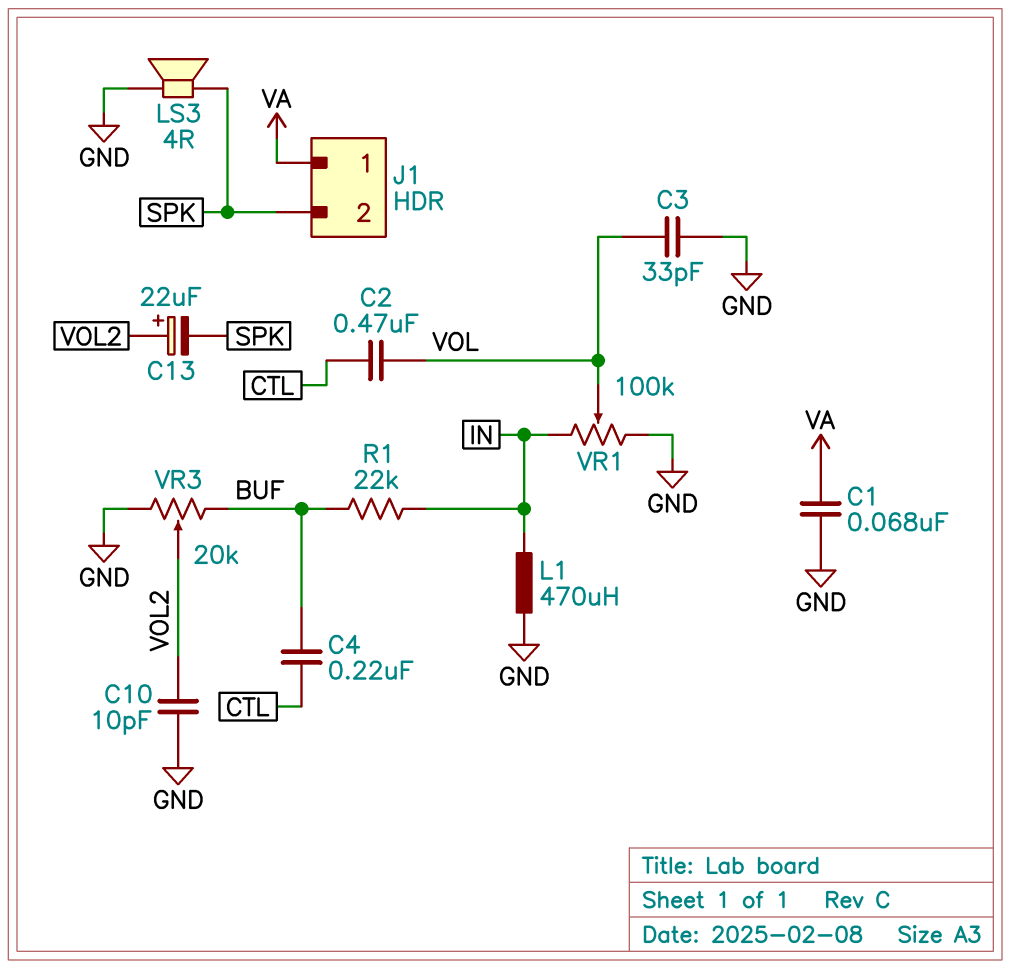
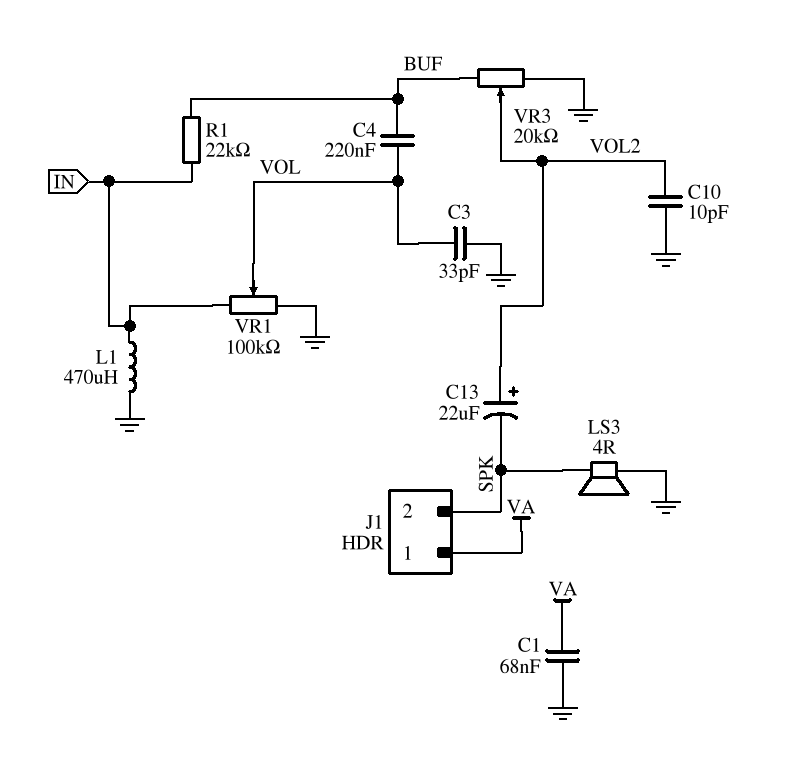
C2: 470nF (CTL, VOL) -> none
C4: 220nF (BUF, CTL) -> 220nF (BUF, VOL)

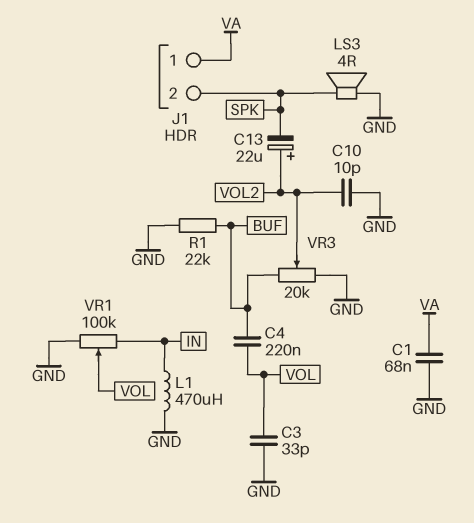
R1: 22k (BUF, IN) -> 22k (BUF, GND)

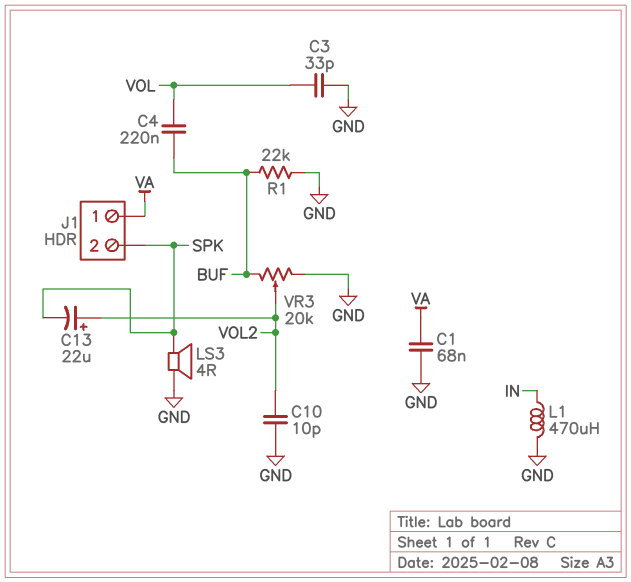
VR1: 100k (GND, IN, wiper VOL) -> none

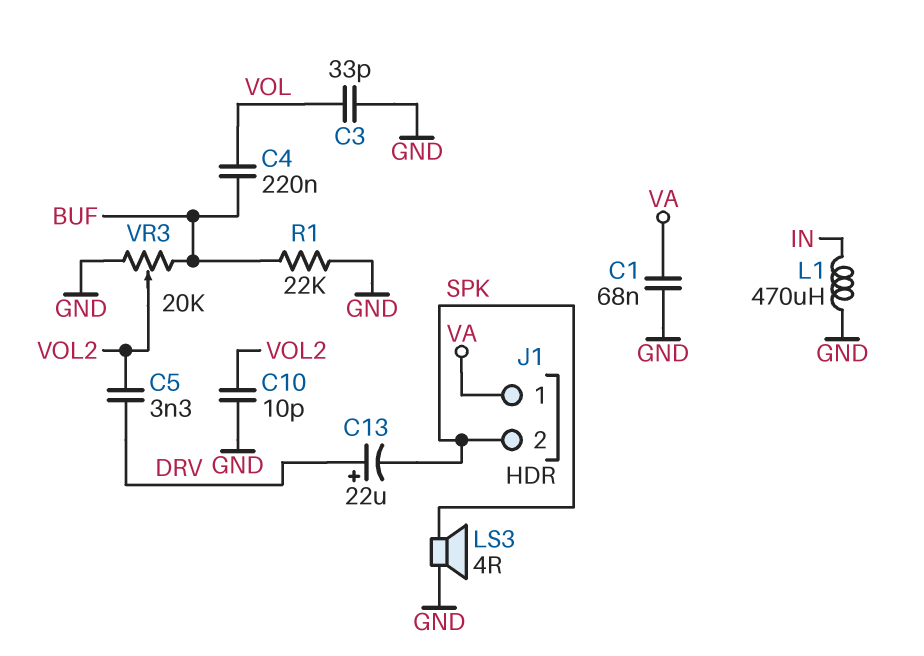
C5: none -> 3.3nF (DRV, VOL2)
C13: 22uF (plus VOL2, minus SPK) -> 22uF (plus DRV, minus SPK)

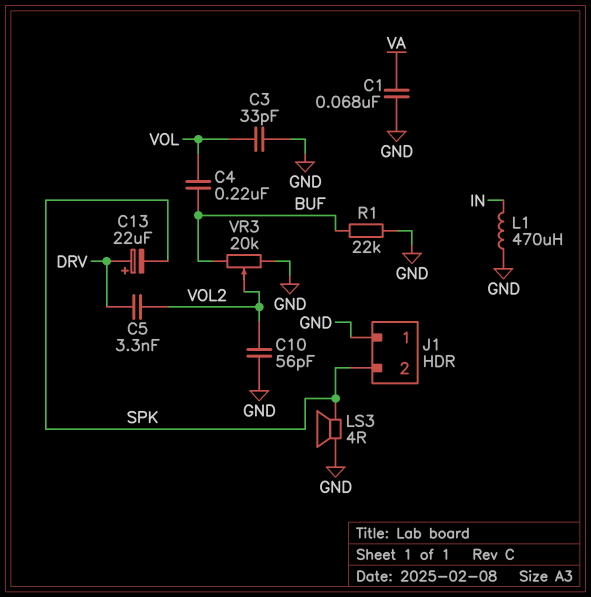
C10: 10pF (GND, VOL2) -> 56pF (GND, VOL2)
J1 pin 1: VA -> GND

